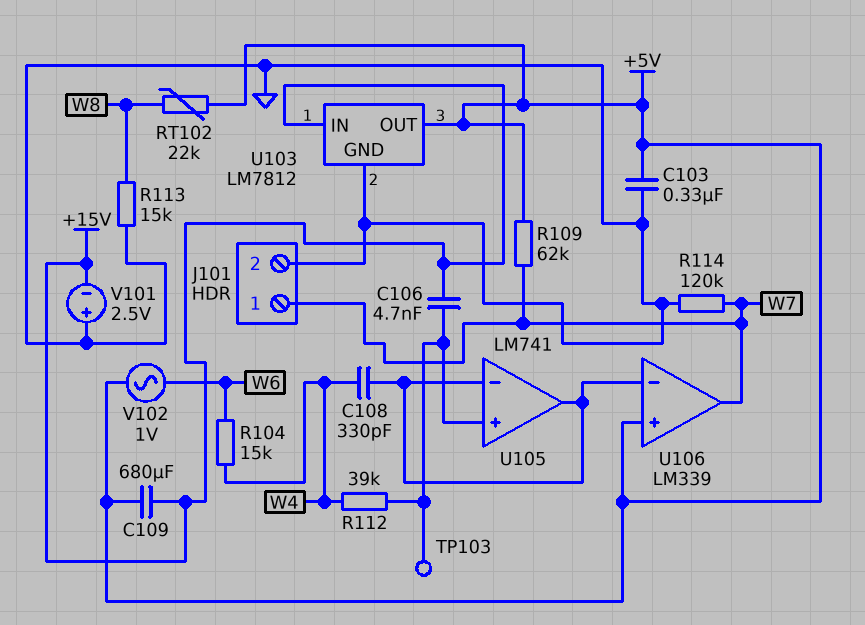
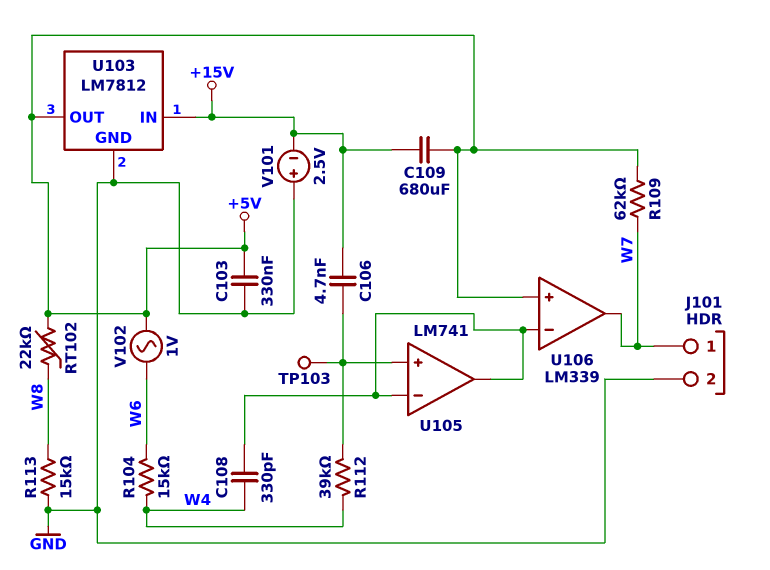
R114: 120k (GND, W7) -> none

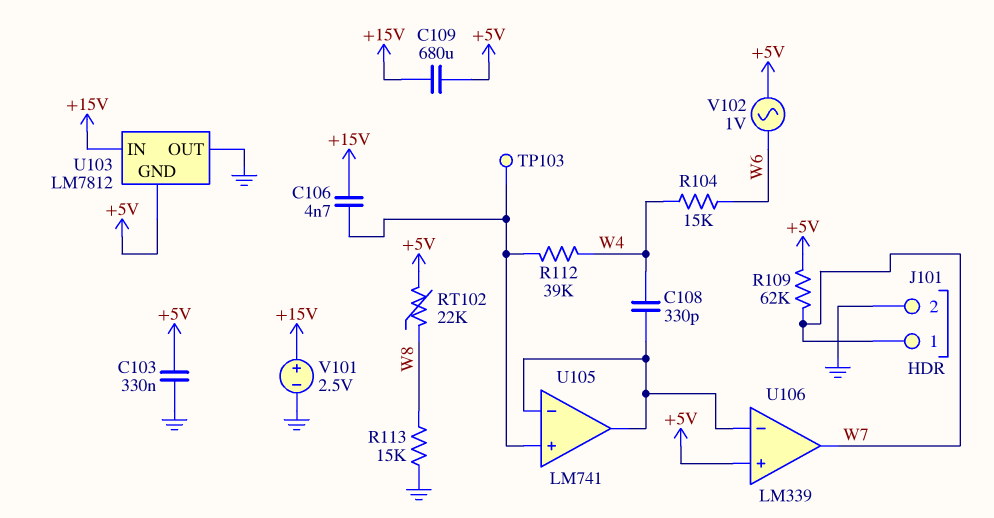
U103 pin GND: GND -> +5V
U103 pin OUT: +5V -> GND
V101: 2.5V (plus GND, minus +15V) -> 2.5V (plus +15V, minus GND)

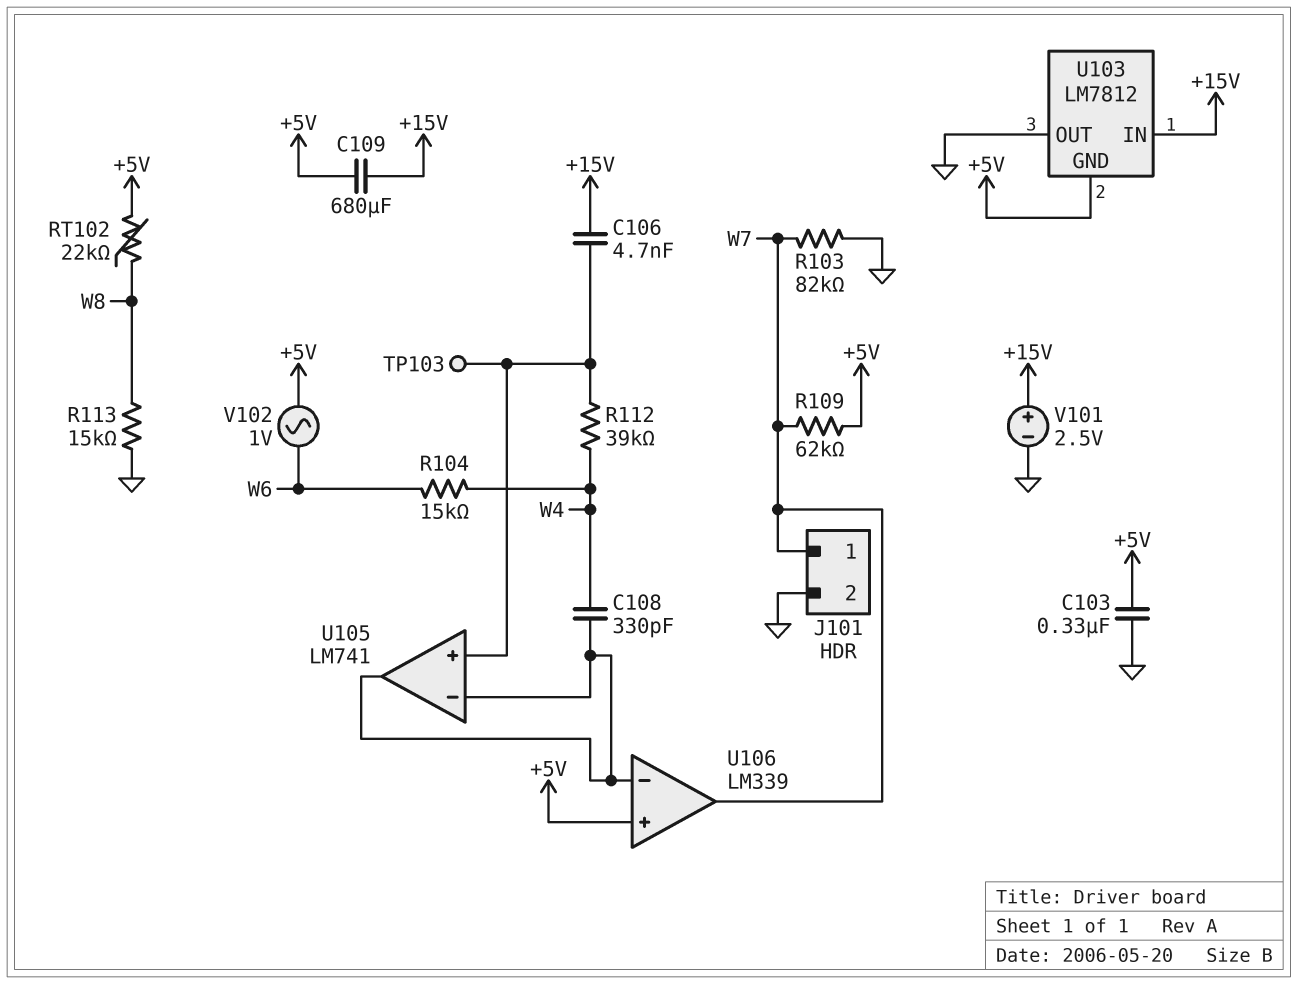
R103: none -> 82k (GND, W7)

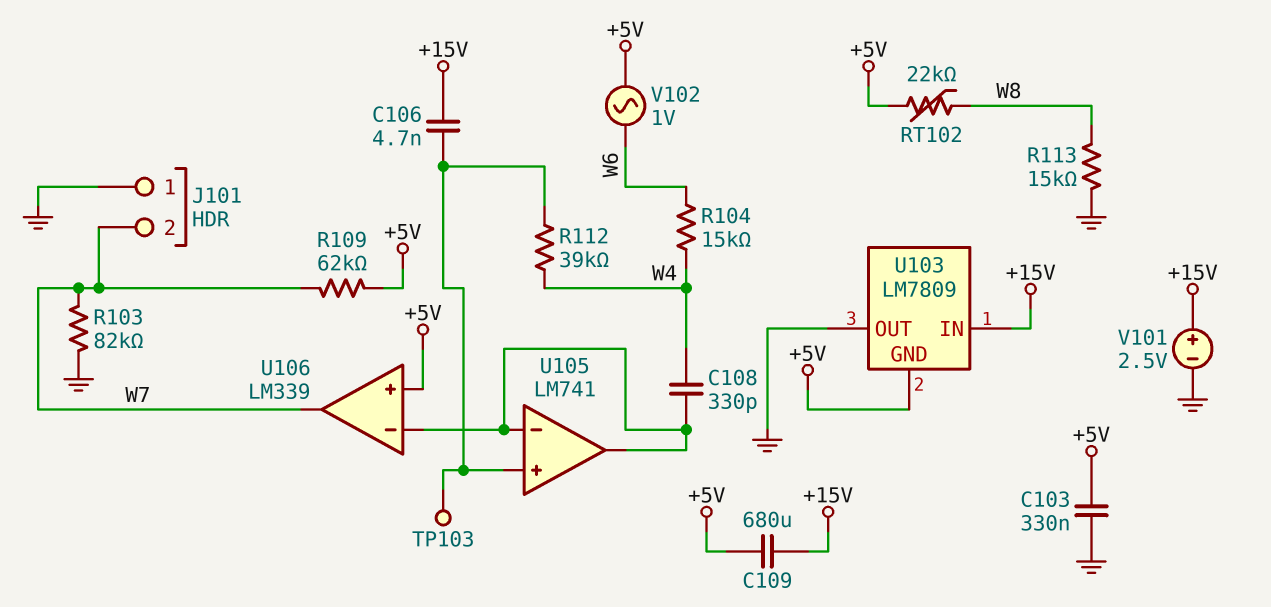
J101 pin 1: W7 -> GND
J101 pin 2: GND -> W7
U103: LM7812 -> LM7809

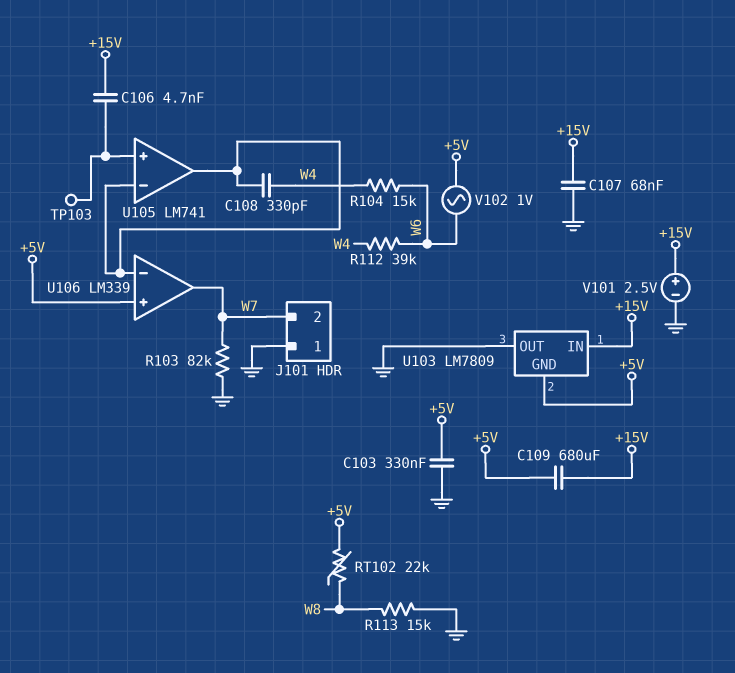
C107: none -> 68nF (+15V, GND)
R109: 62k (+5V, W7) -> none
R112: 39k (U105/in+, W4) -> 39k (W4, W6)

